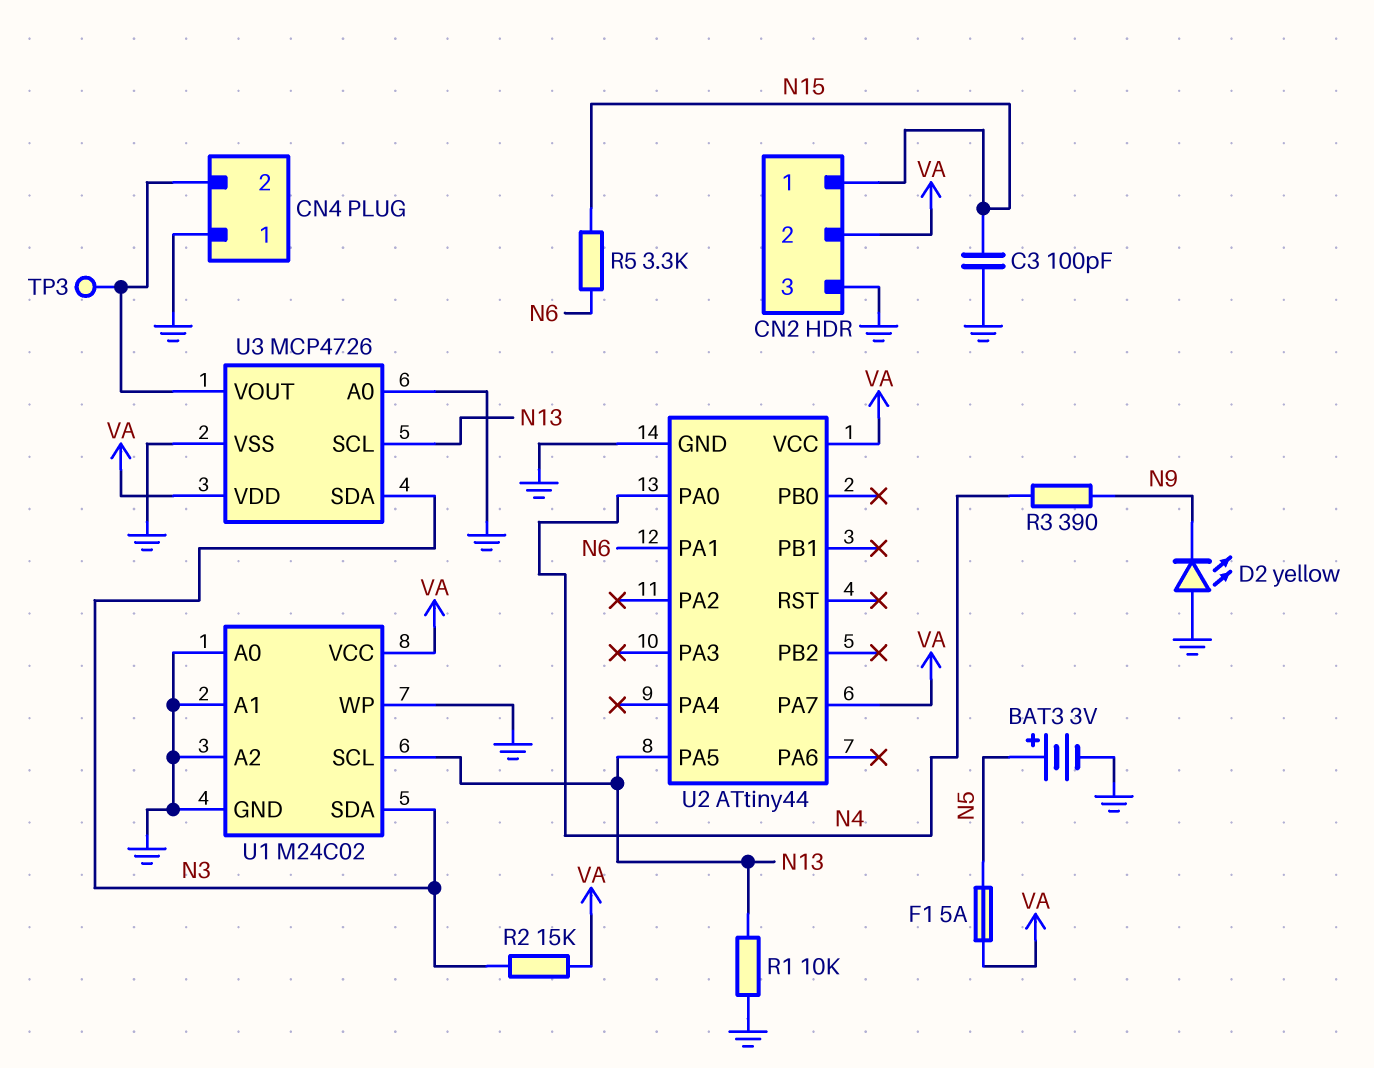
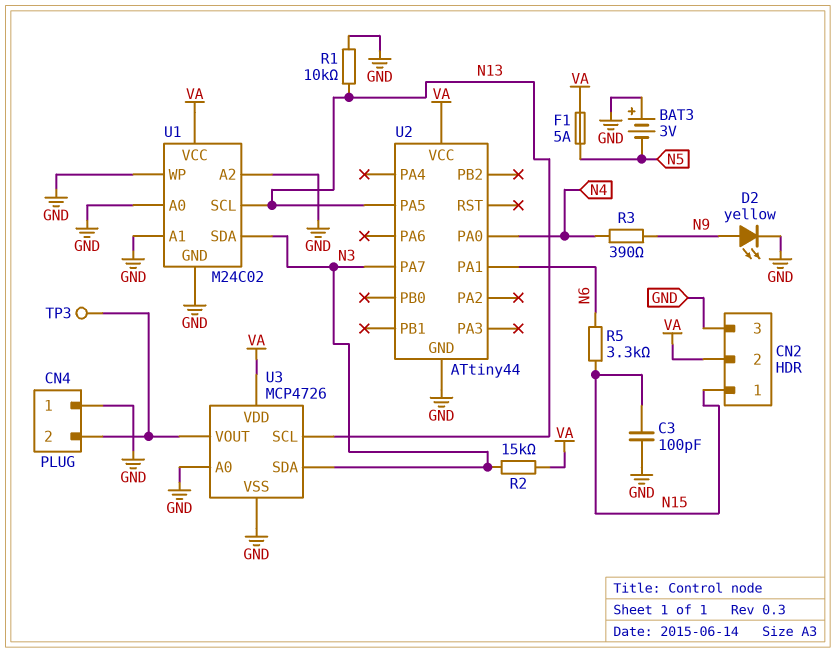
BAT3: 3V (plus N5, minus GND) -> 3V (plus GND, minus N5)
D2: LED yellow (A GND, K N9) -> LED yellow (A N9, K GND)
U2 pin PA7: VA -> N3

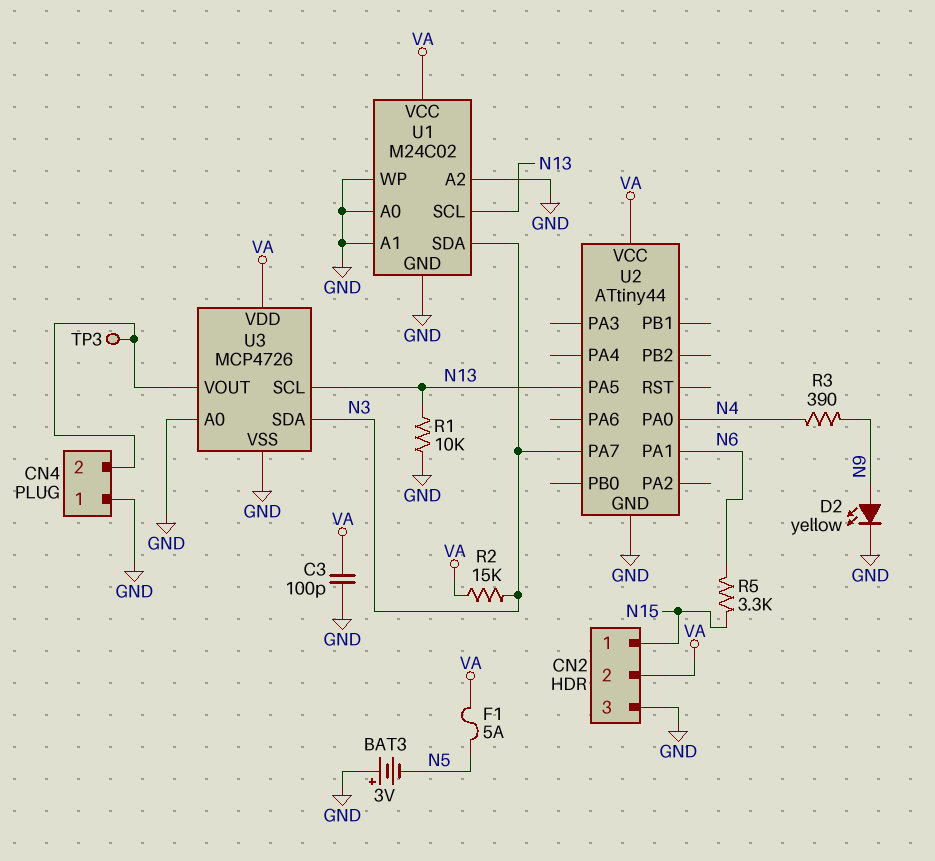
C3: 100pF (GND, N15) -> 100pF (GND, VA)

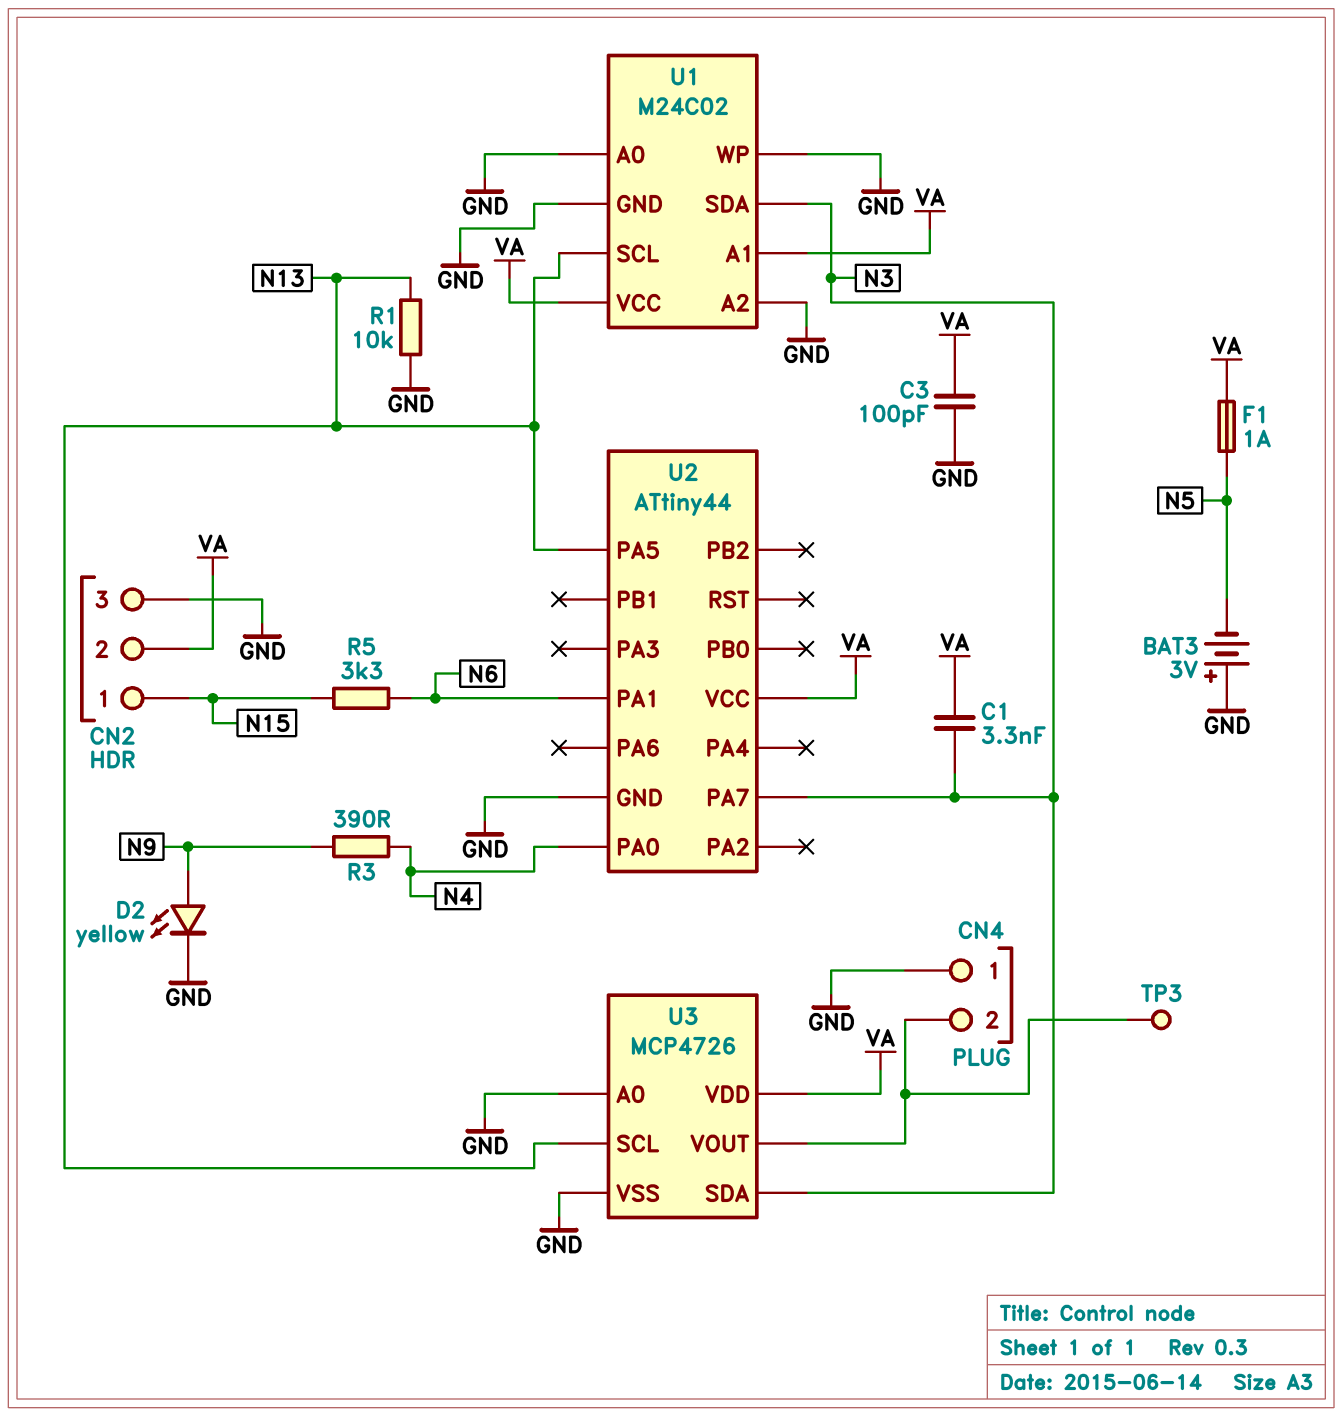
C1: none -> 3.3nF (N3, VA)
F1: 5A (N5, VA) -> 1A (N5, VA)
R2: 15k (N3, VA) -> none
U1 pin A1: GND -> VA

